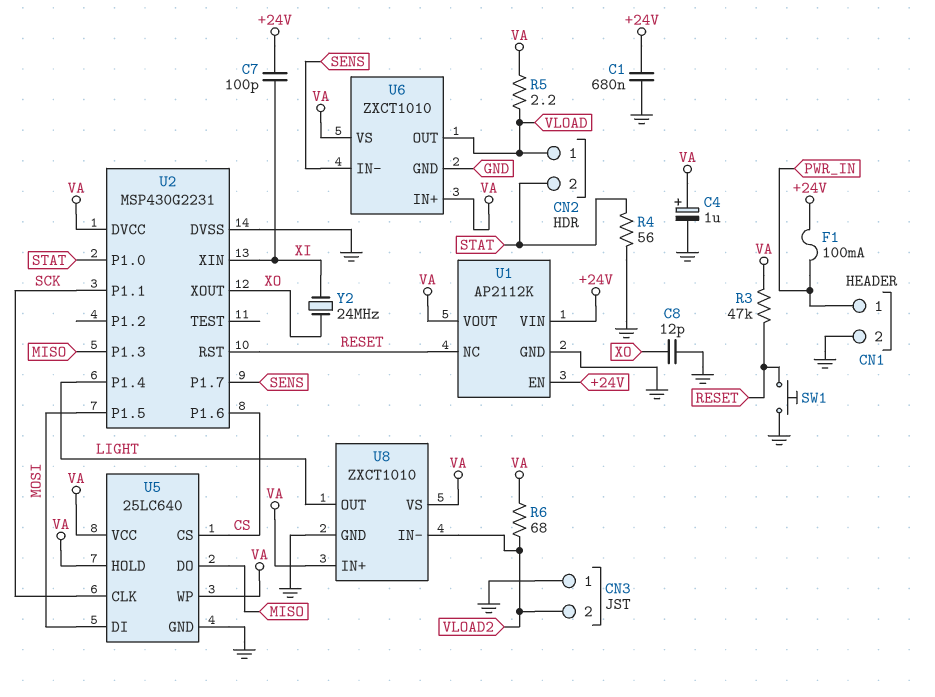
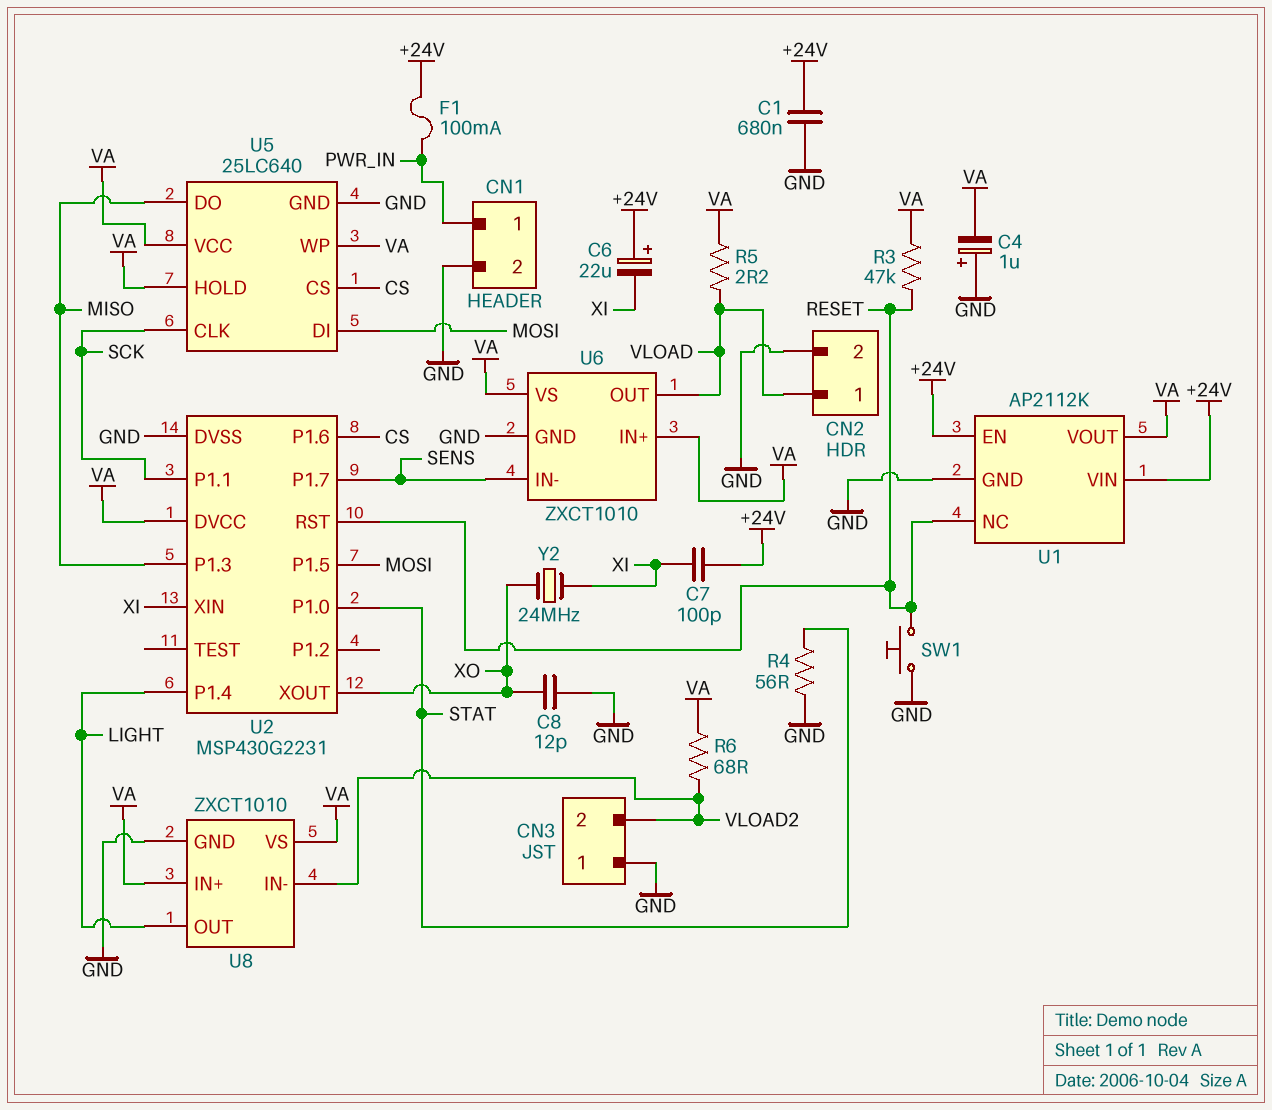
C4: 1uF (plus VA, minus GND) -> 1uF (plus GND, minus VA)
C6: none -> 22uF (plus +24V, minus XI)
CN2 pin 2: STAT -> GND

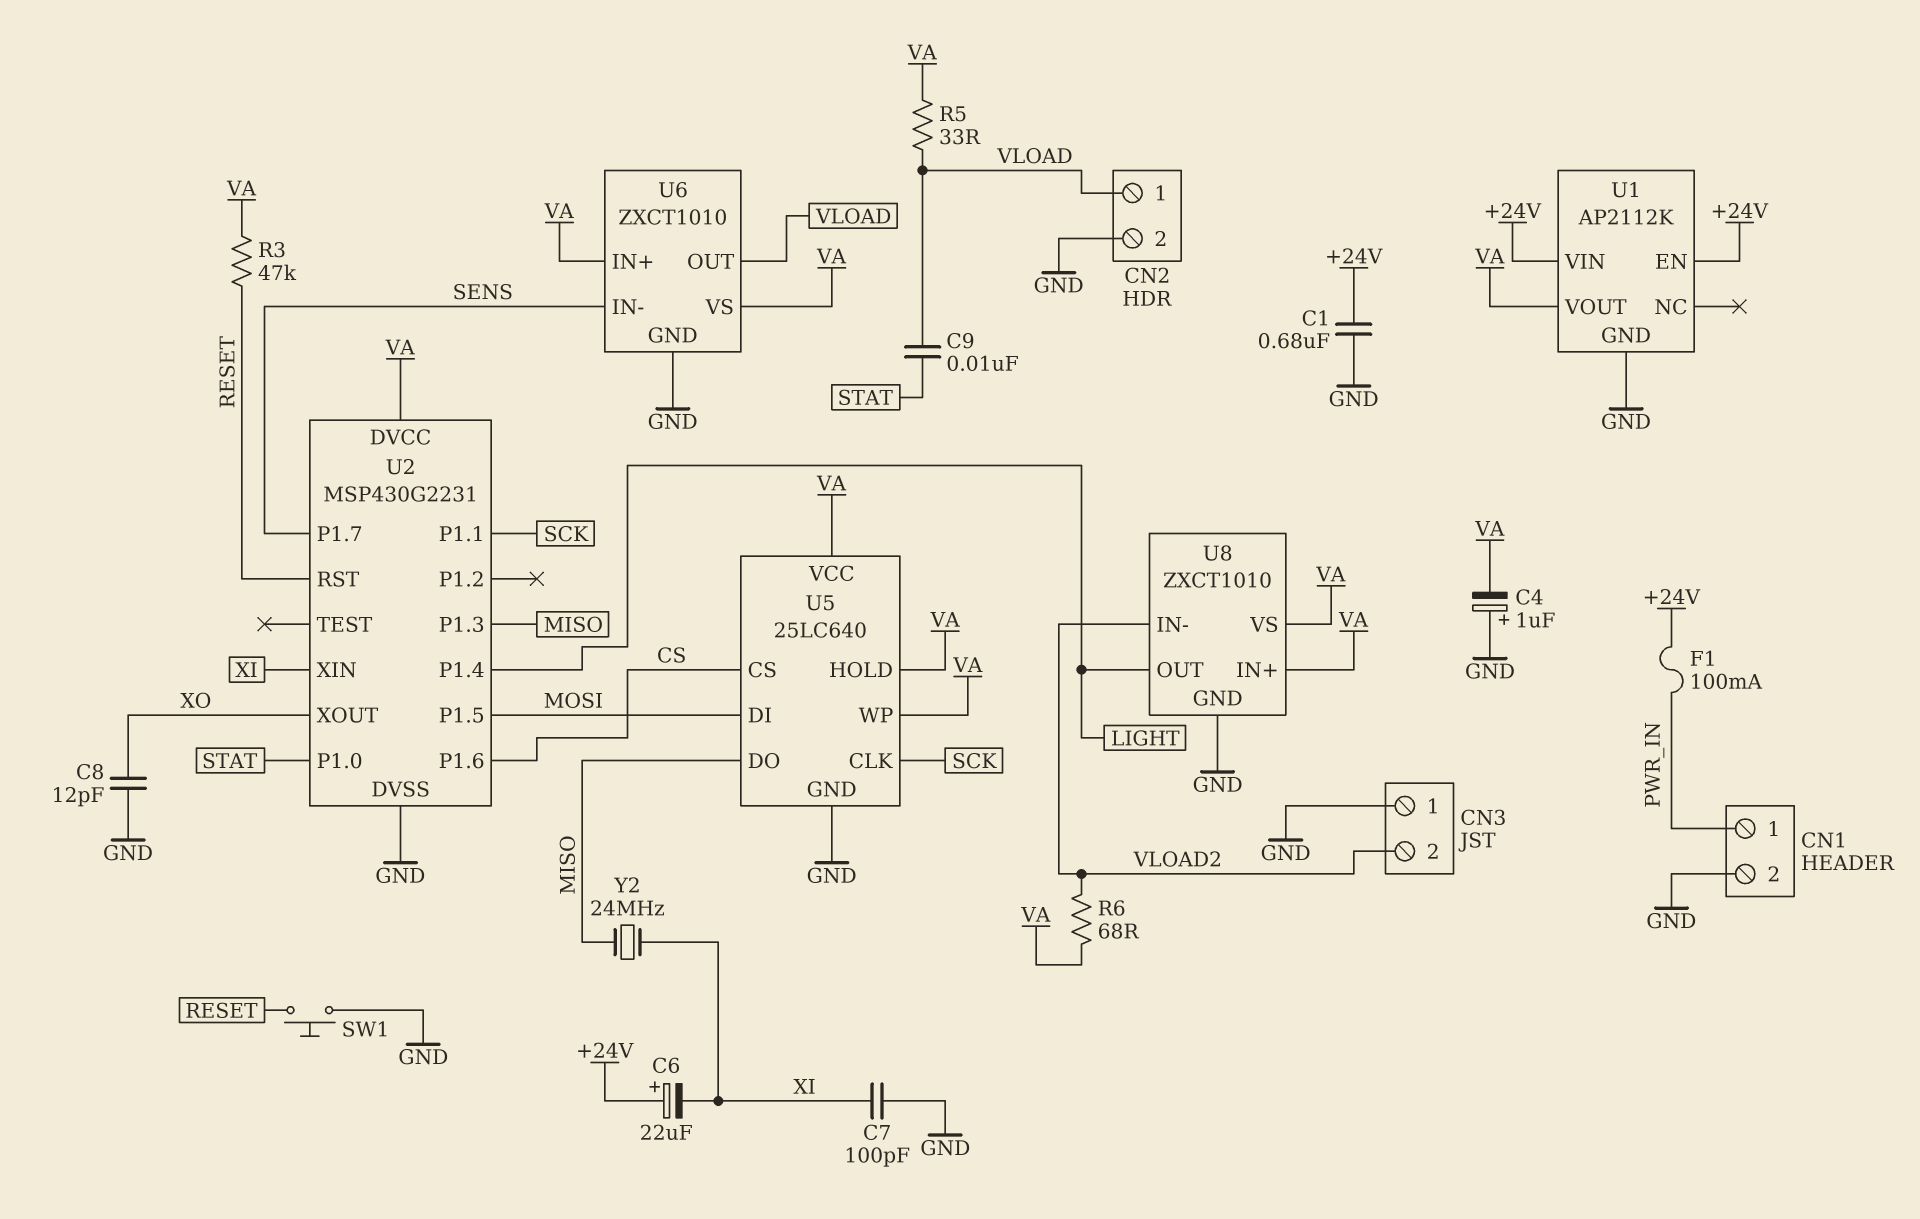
C7: 100pF (+24V, XI) -> 100pF (GND, XI)
C9: none -> 10nF (STAT, VLOAD)
R4: 56 (GND, STAT) -> none
R5: 2.2 (VA, VLOAD) -> 33 (VA, VLOAD)
U1 pin NC: RESET -> none
Y2: 24MHz (XI, XO) -> 24MHz (MISO, XI)

